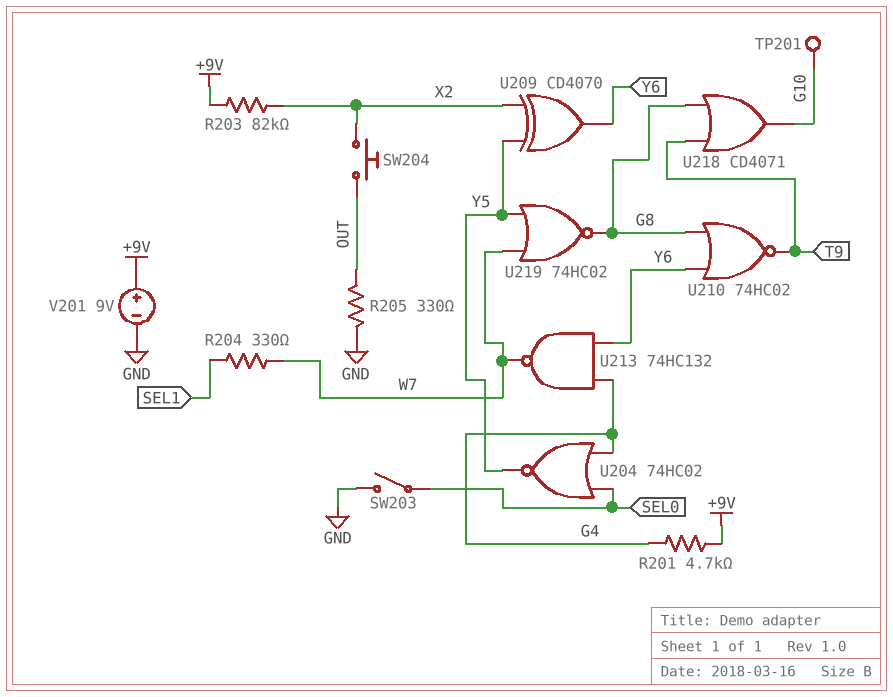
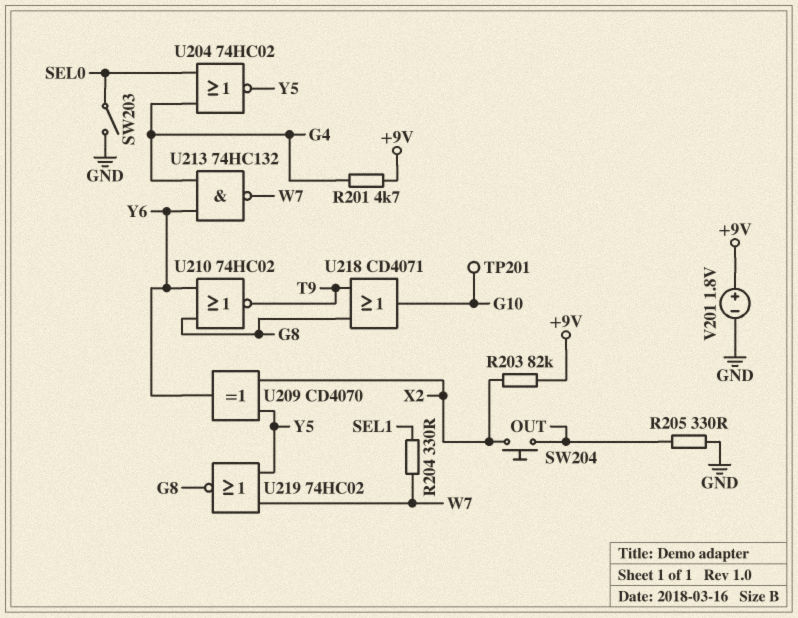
V201: 9V (plus +9V, minus GND) -> 1.8V (plus +9V, minus GND)

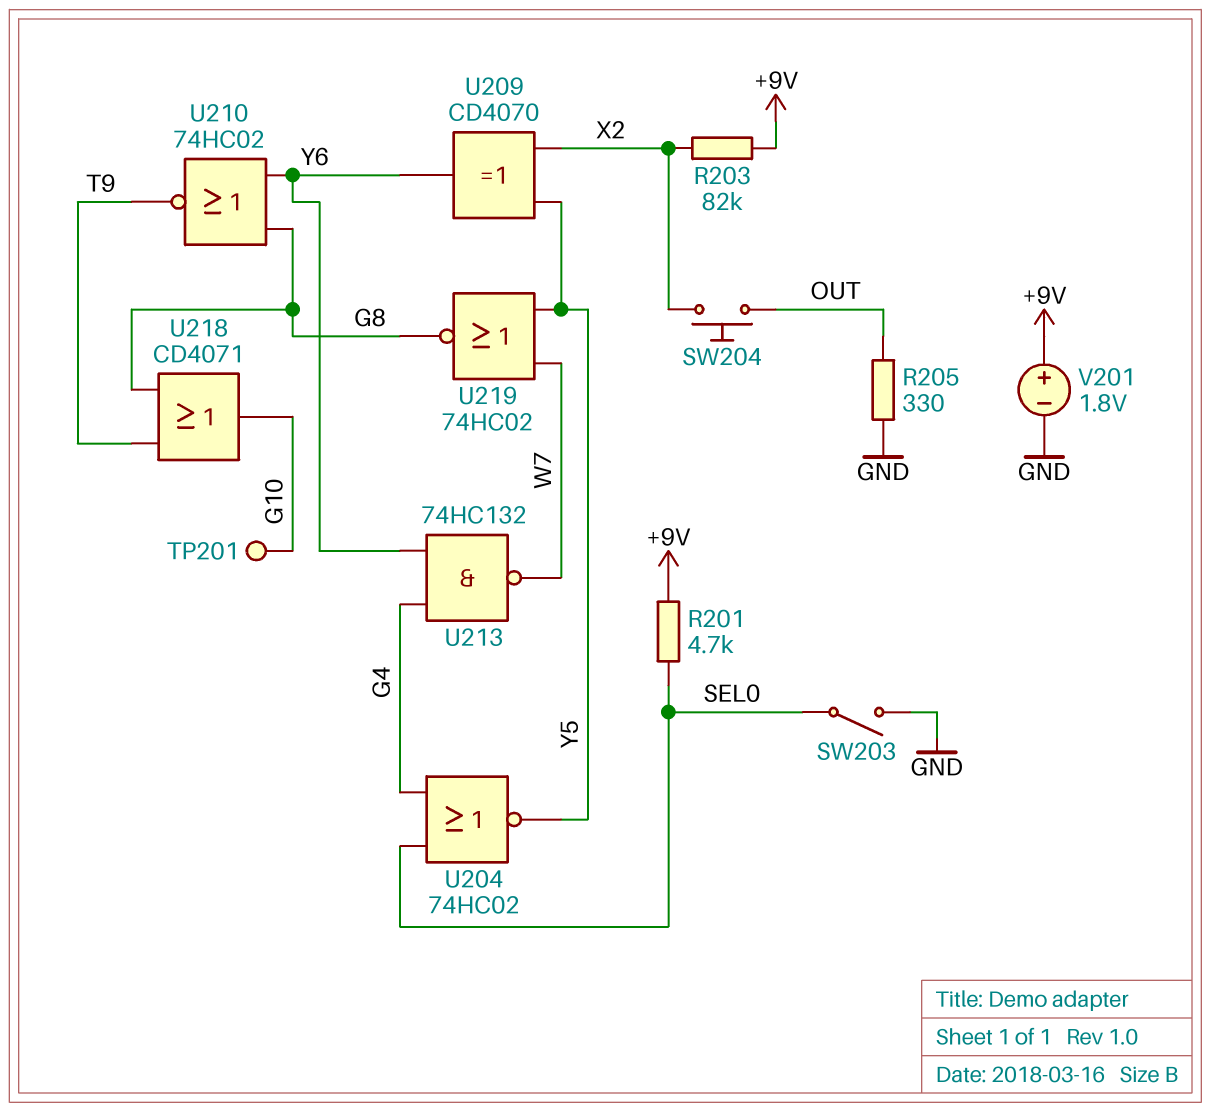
R201: 4.7k (+9V, G4) -> 4.7k (+9V, SEL0)
R204: 330 (SEL1, W7) -> none

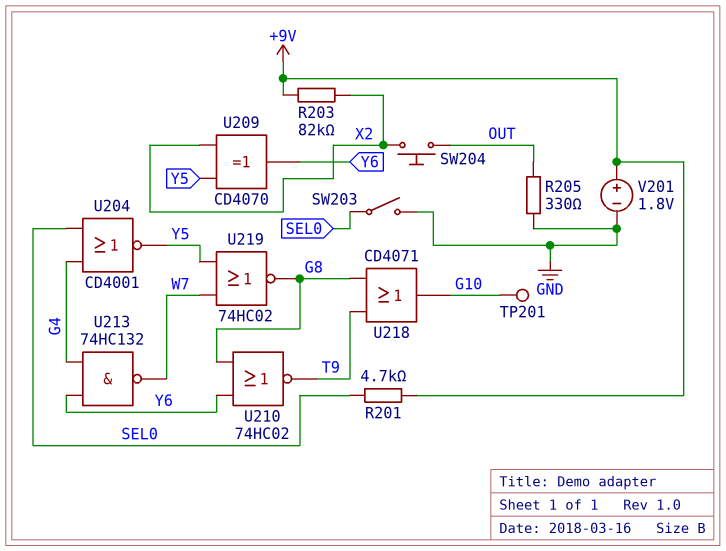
U204: NOR 74HC02 (in G4, in SEL0, out Y5) -> NOR CD4001 (in G4, in SEL0, out Y5)

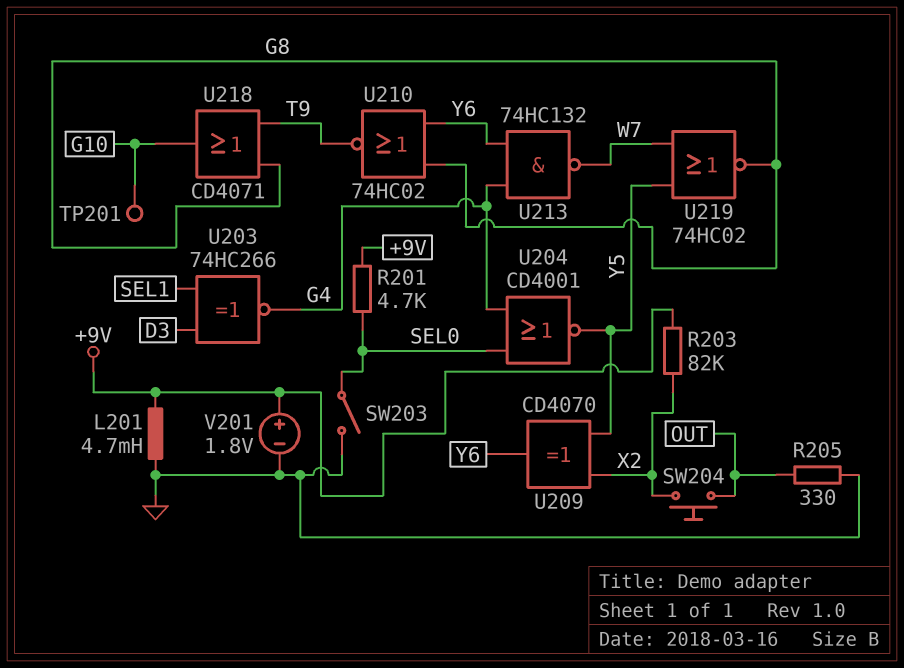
L201: none -> 4.7mH (+9V, GND)
U203: none -> XNOR 74HC266 (in D3, in SEL1, out G4)

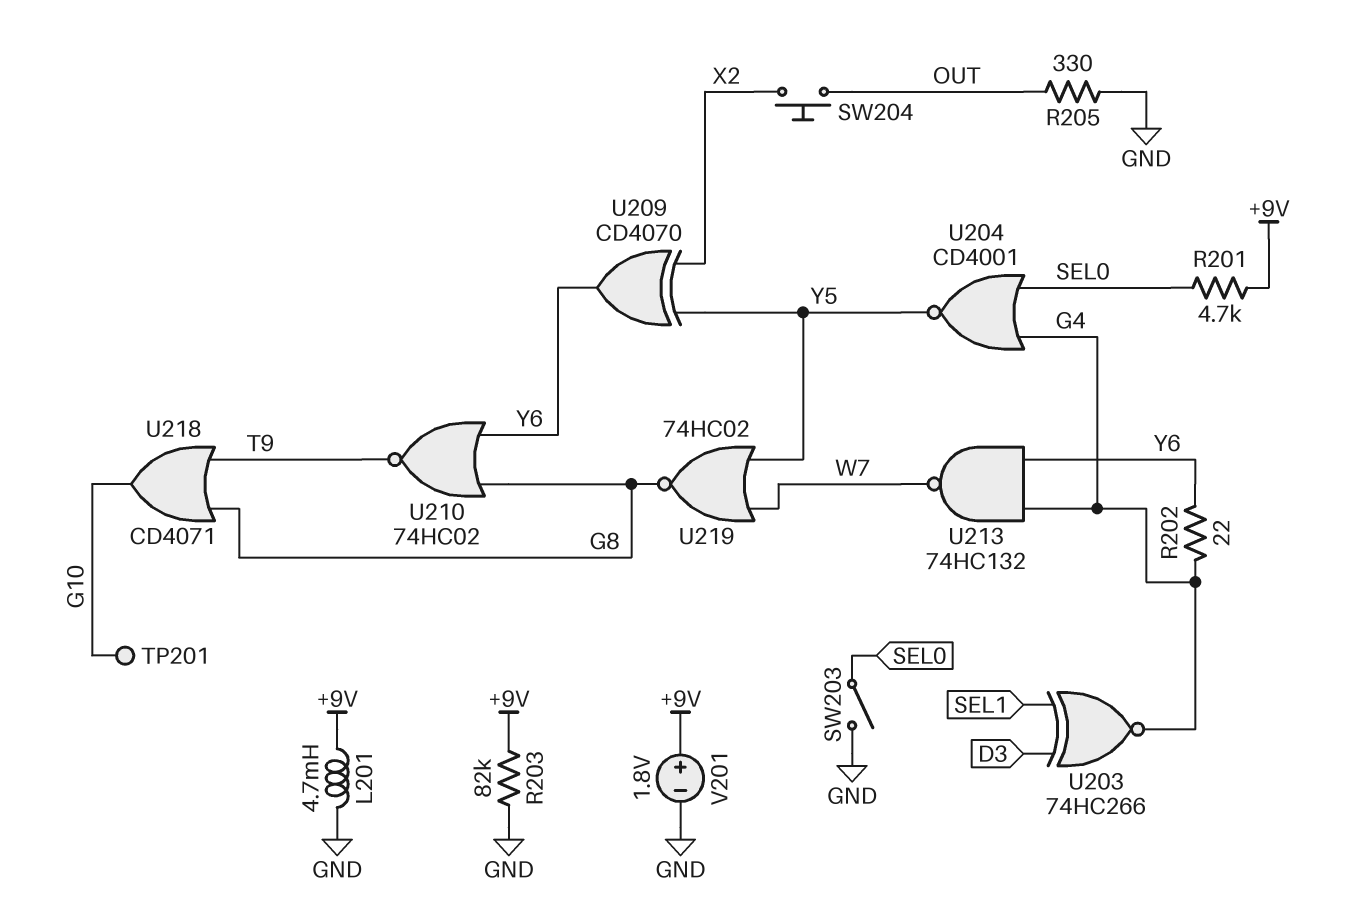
R202: none -> 22 (G4, Y6)
R203: 82k (+9V, X2) -> 82k (+9V, GND)

